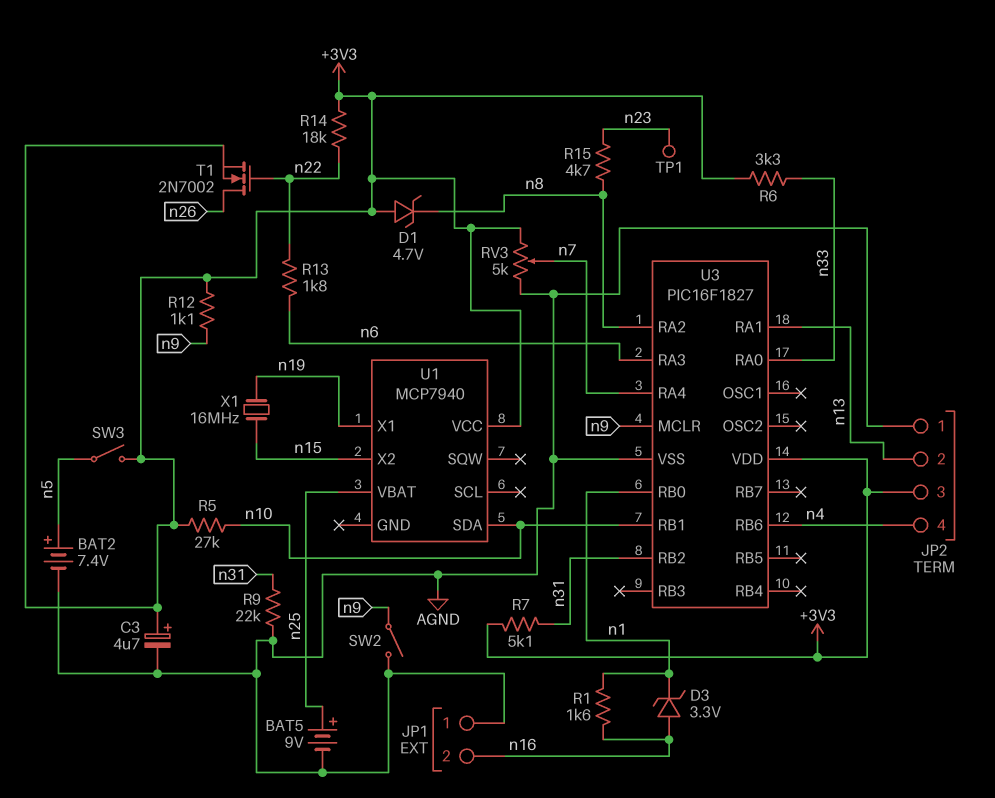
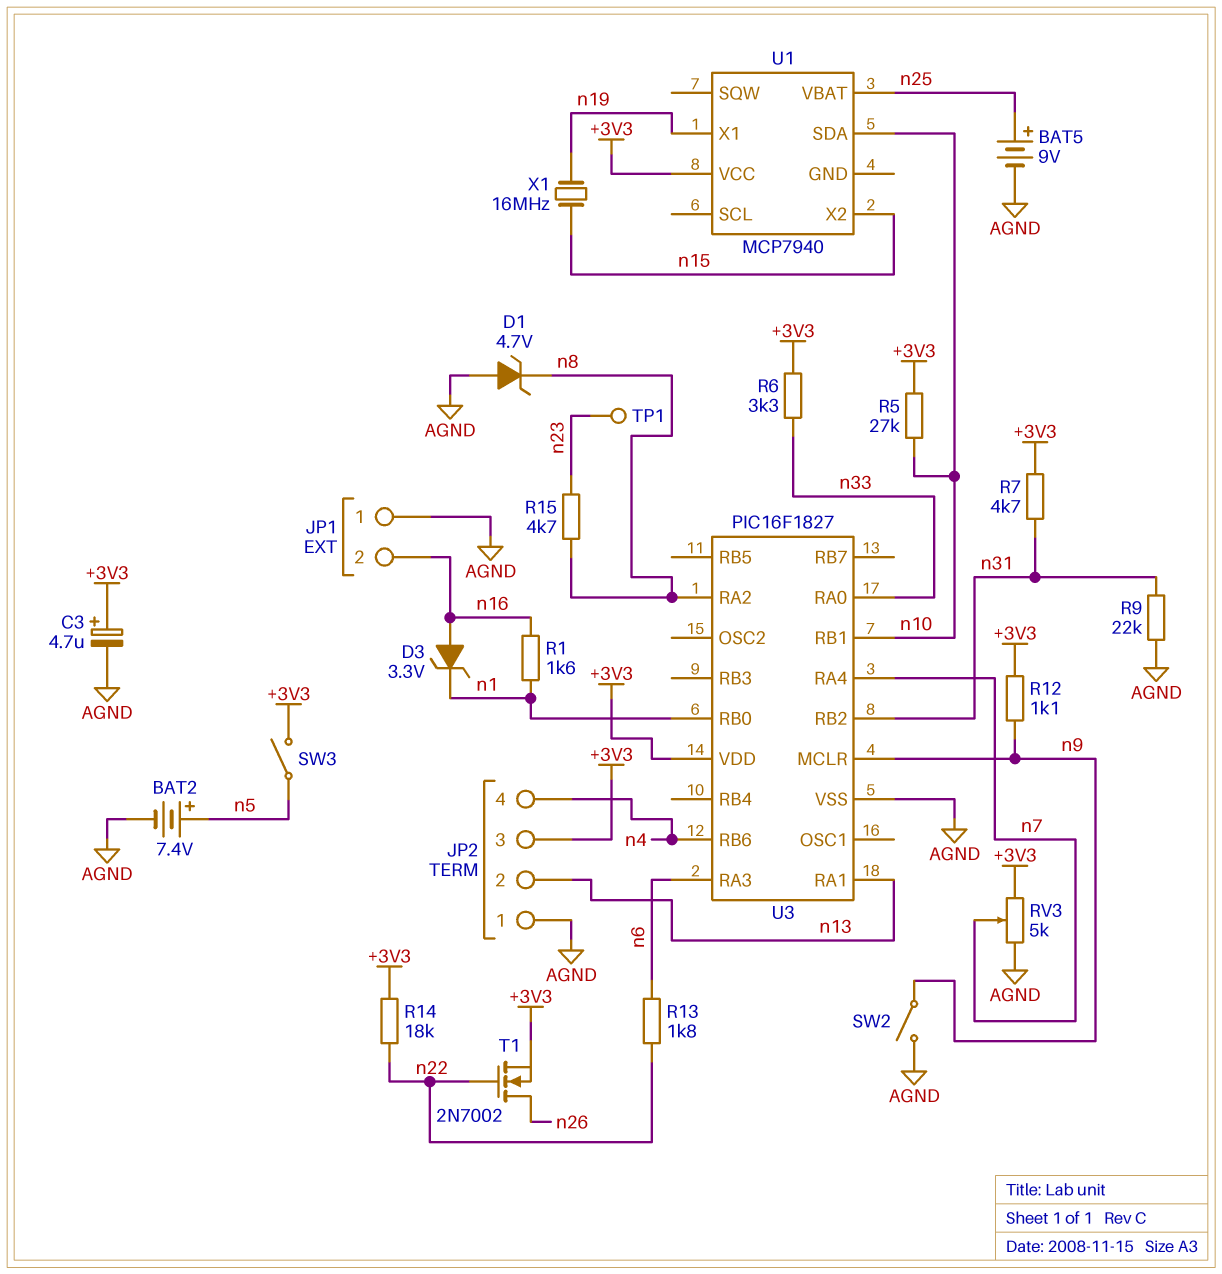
D1: zener 4.7V (A +3V3, K n8) -> zener 4.7V (A AGND, K n8)
R7: 5.1k (+3V3, n31) -> 4.7k (+3V3, n31)

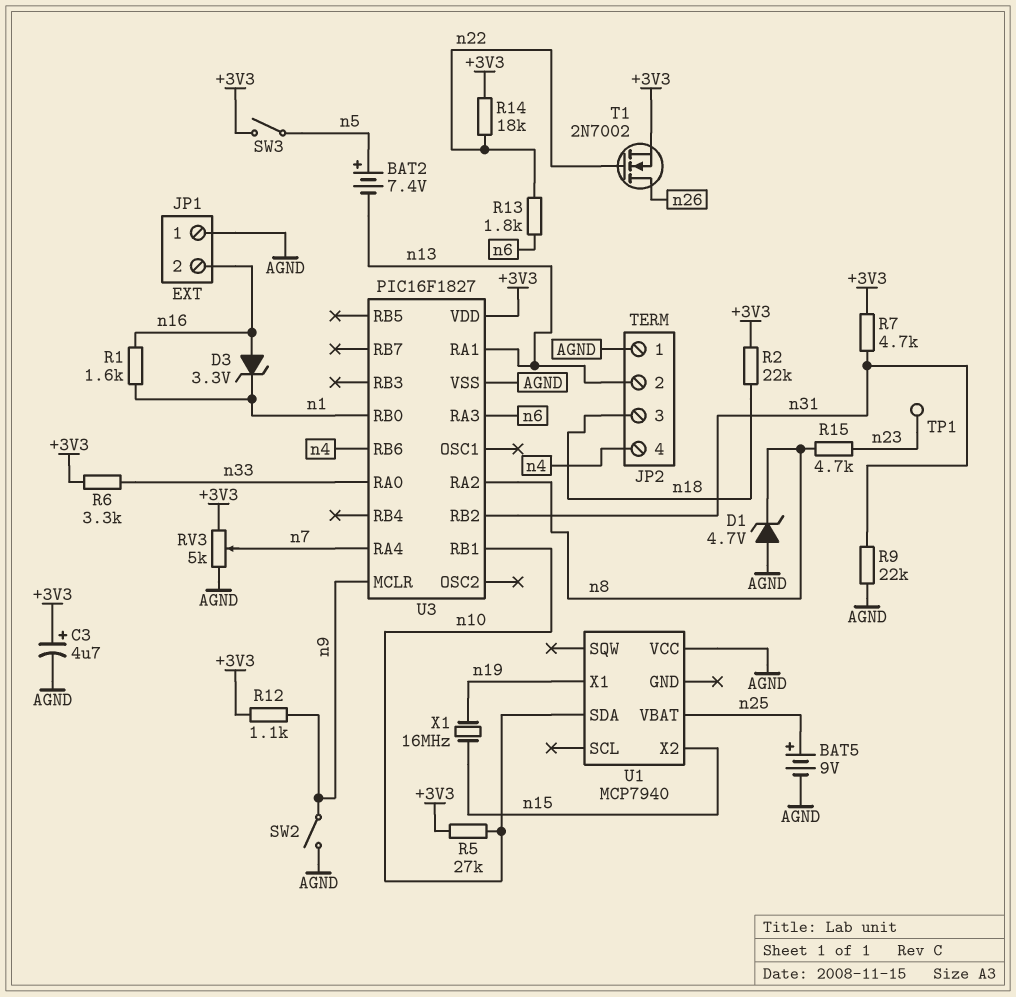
BAT2: 7.4V (plus n5, minus AGND) -> 7.4V (plus n5, minus n13)
JP2 pin 3: +3V3 -> n18
R2: none -> 22k (+3V3, n18)
U1 pin VCC: +3V3 -> AGND

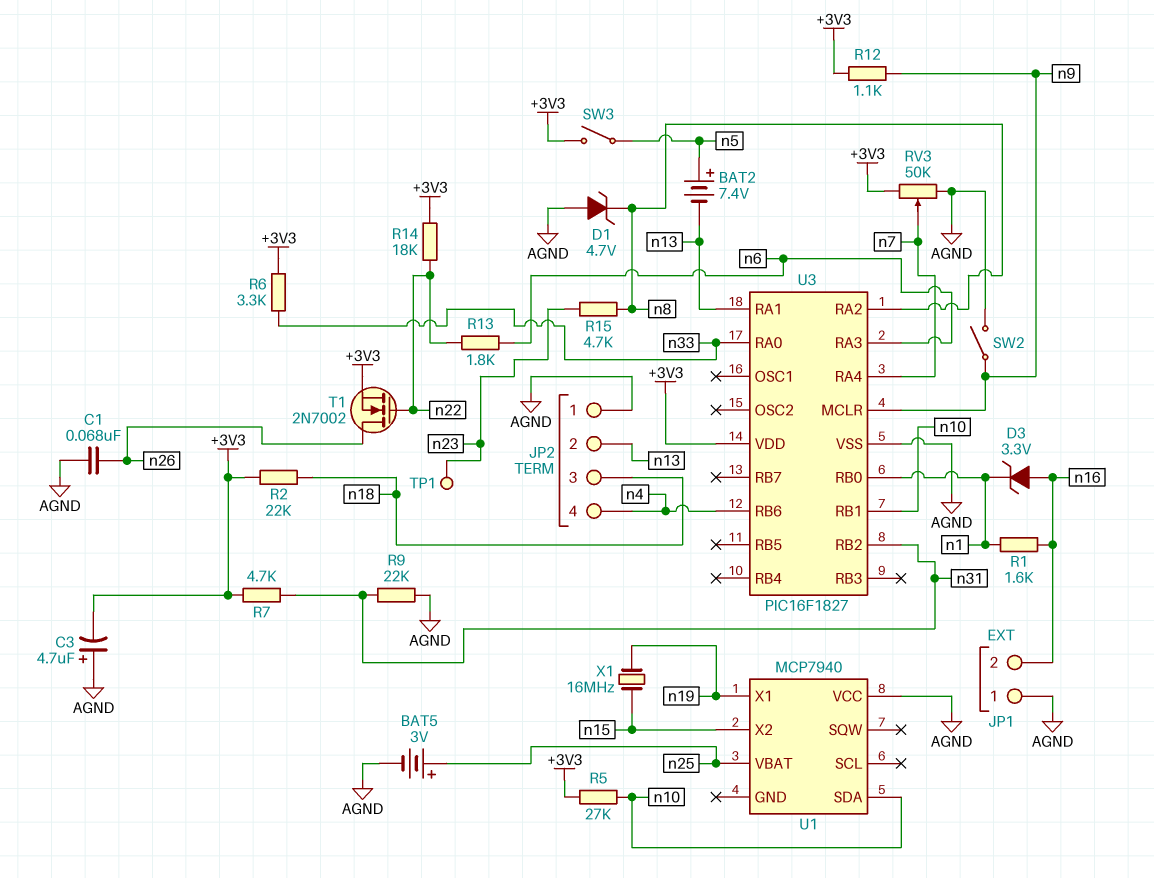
BAT5: 9V (plus n25, minus AGND) -> 3V (plus n25, minus AGND)
C1: none -> 68nF (AGND, n26)
C3: 4.7uF (plus +3V3, minus AGND) -> 4.7uF (plus AGND, minus +3V3)
RV3: 5k (+3V3, AGND, wiper n7) -> 50k (+3V3, AGND, wiper n7)

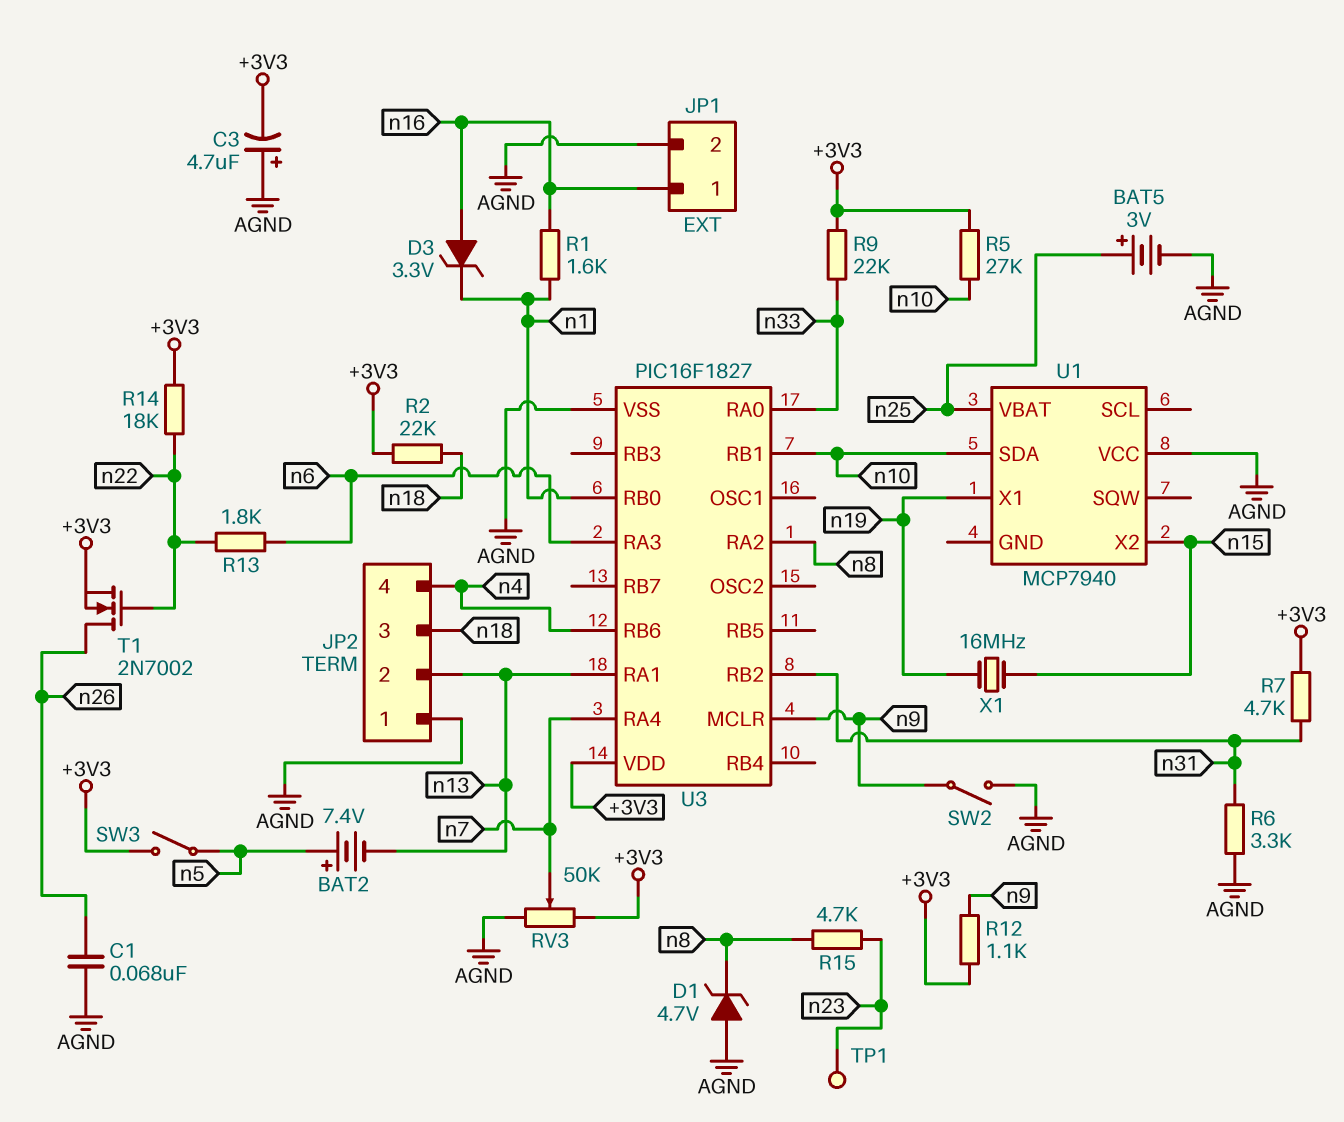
JP1 pin 1: AGND -> n16
JP1 pin 2: n16 -> AGND
R6: 3.3k (+3V3, n33) -> 3.3k (AGND, n31)
R9: 22k (AGND, n31) -> 22k (+3V3, n33)

